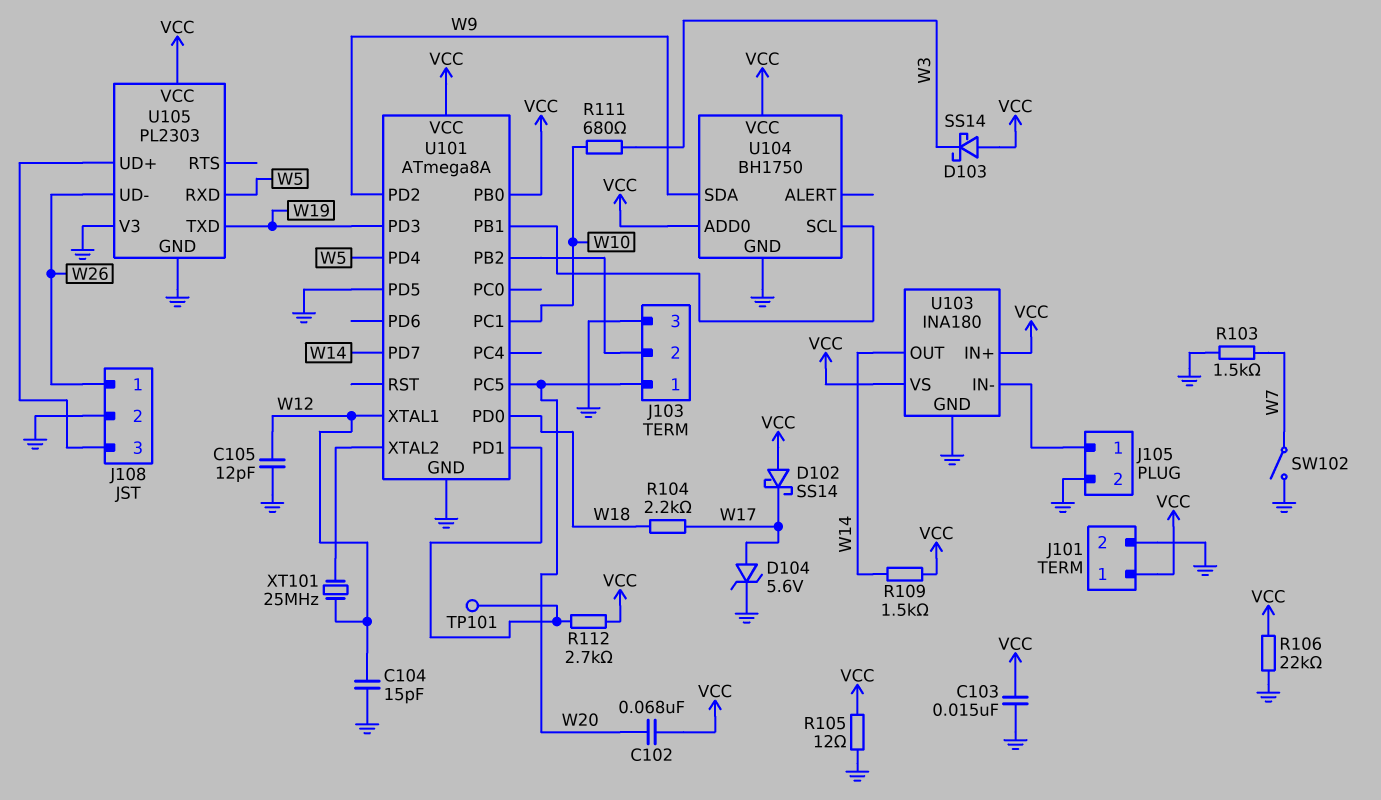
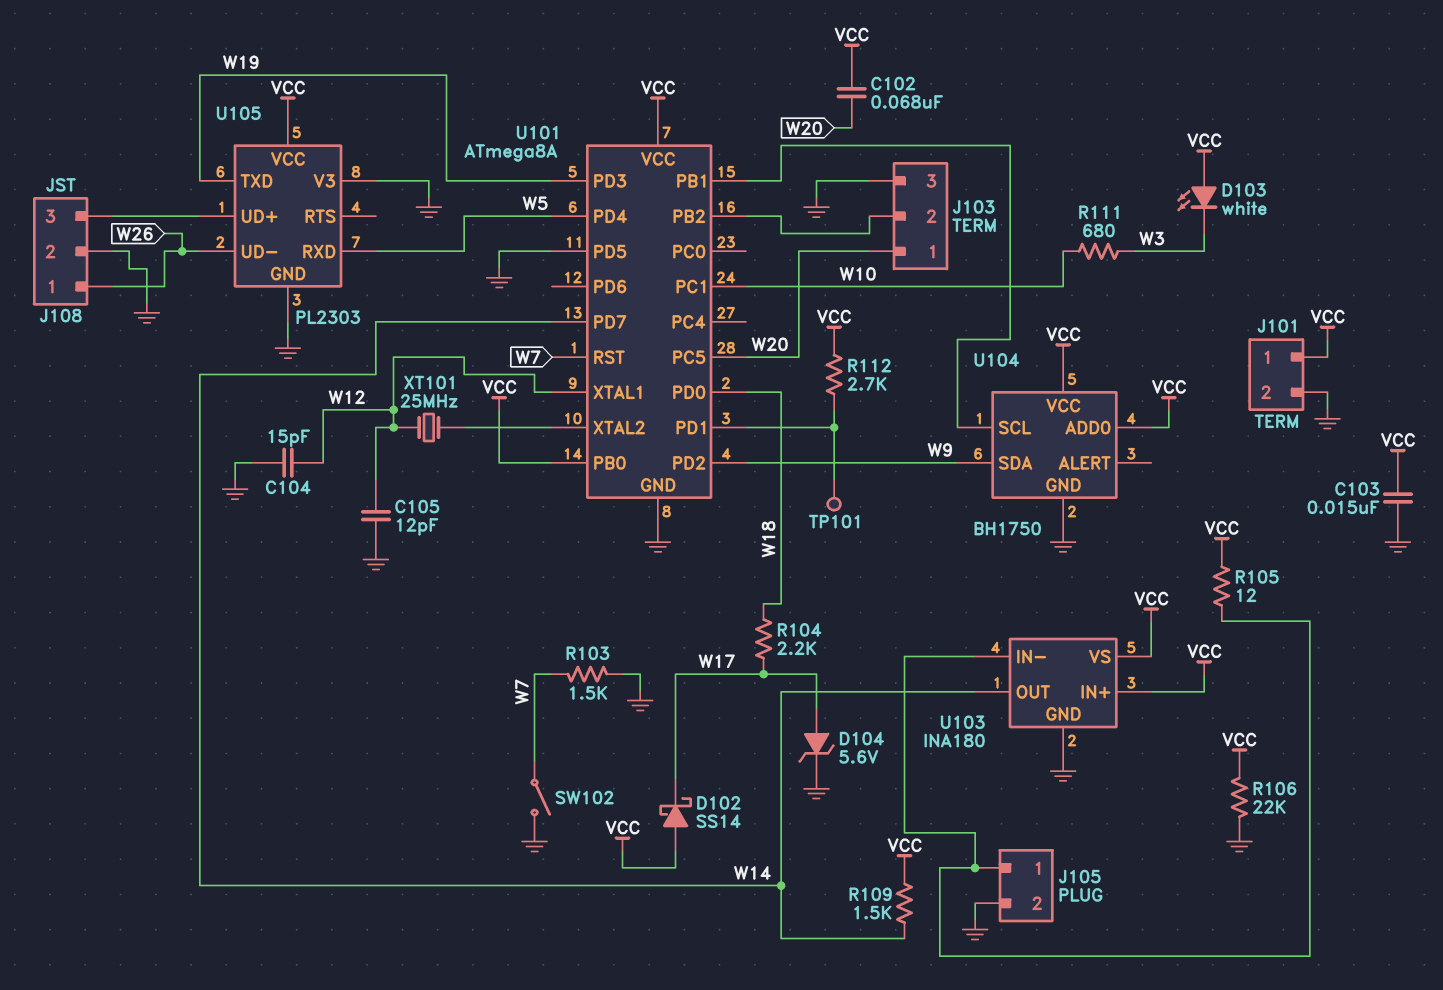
D103: schottky SS14 (A VCC, K W3) -> LED white (A VCC, K W3)
R105: 12 (GND, VCC) -> 12 (J105/1, VCC)
U101 pin RST: none -> W7

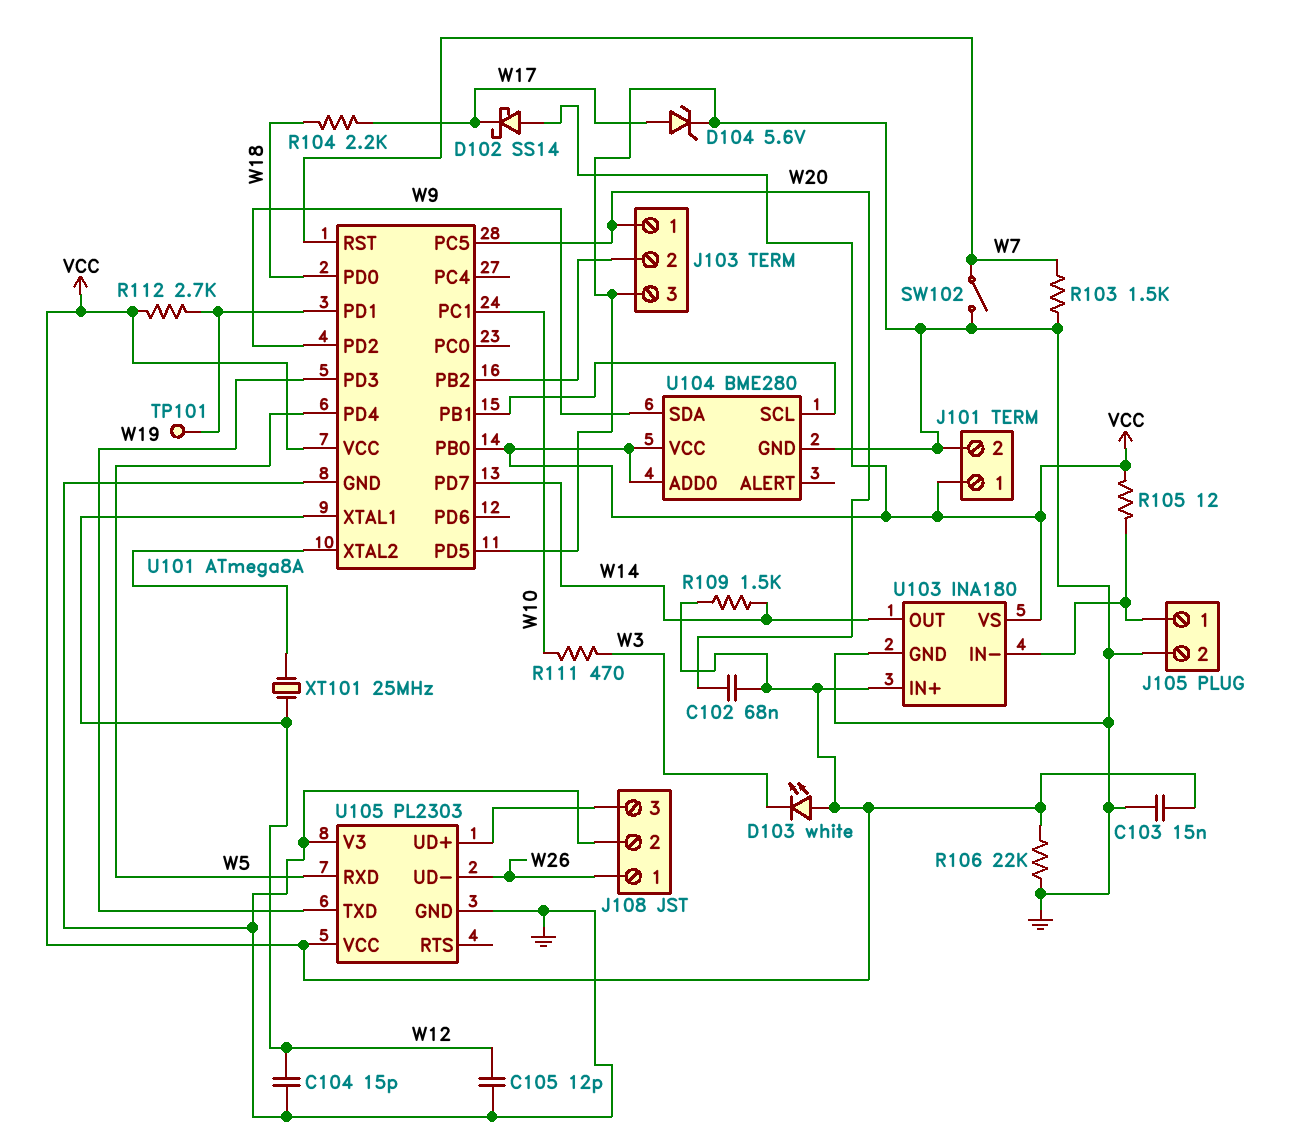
R111: 680 (W3, W10) -> 470 (W3, W10)
U104: BH1750 -> BME280

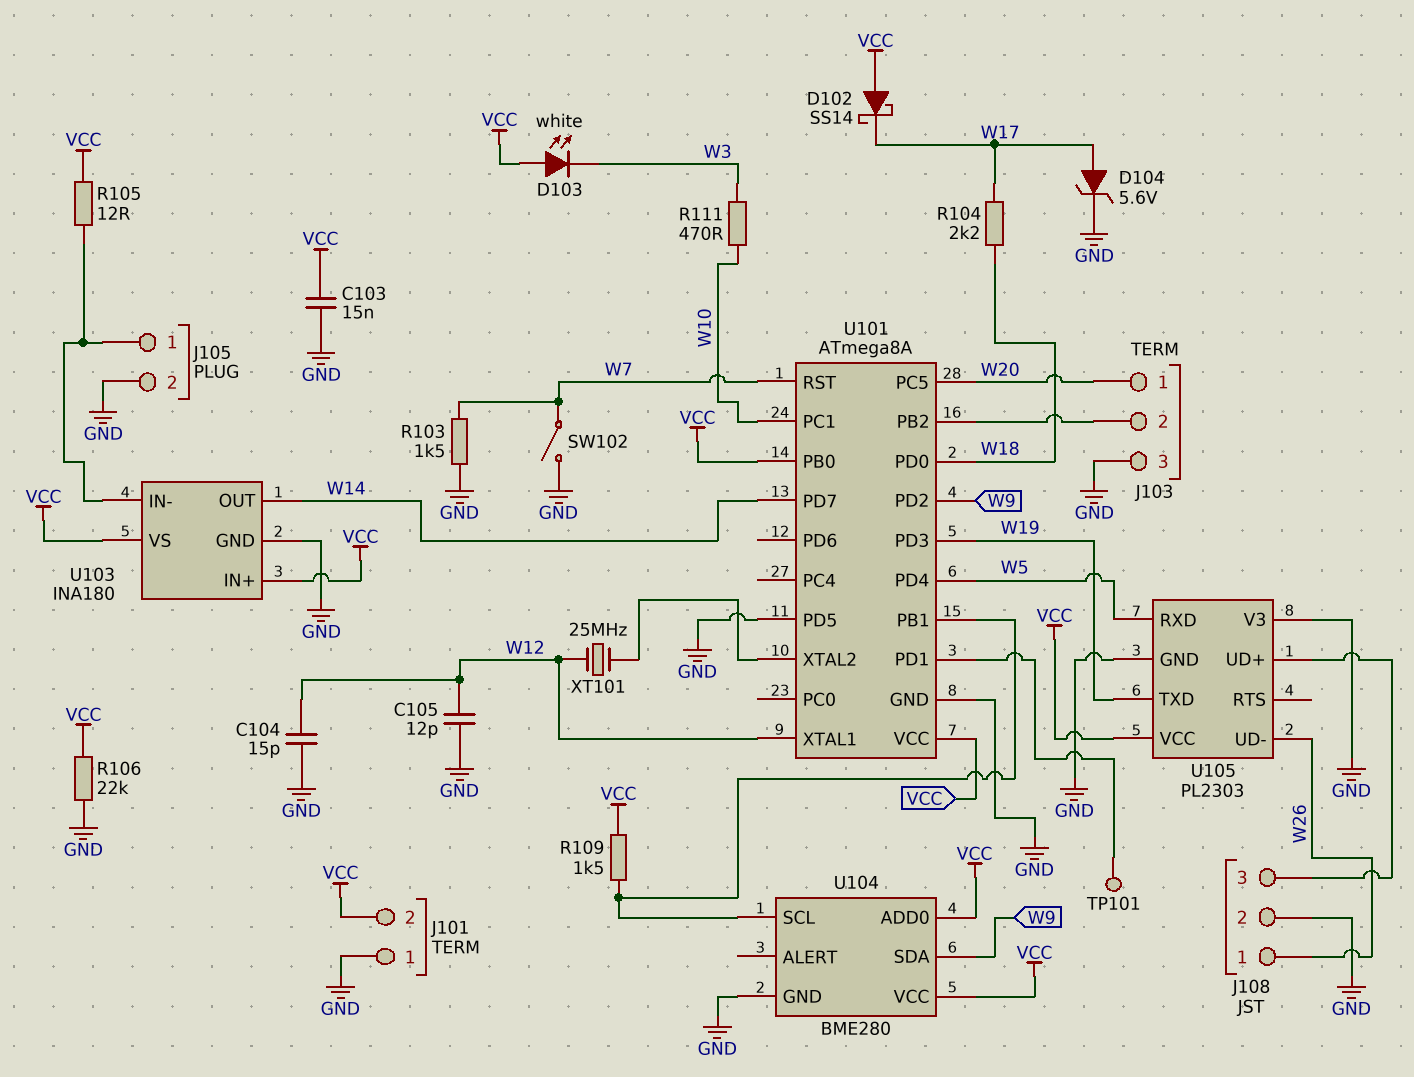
C102: 68nF (VCC, W20) -> none
J101 pin 1: VCC -> GND
J101 pin 2: GND -> VCC
R109: 1.5k (VCC, W14) -> 1.5k (U101/PB1, VCC)
R112: 2.7k (U101/PD1, VCC) -> none

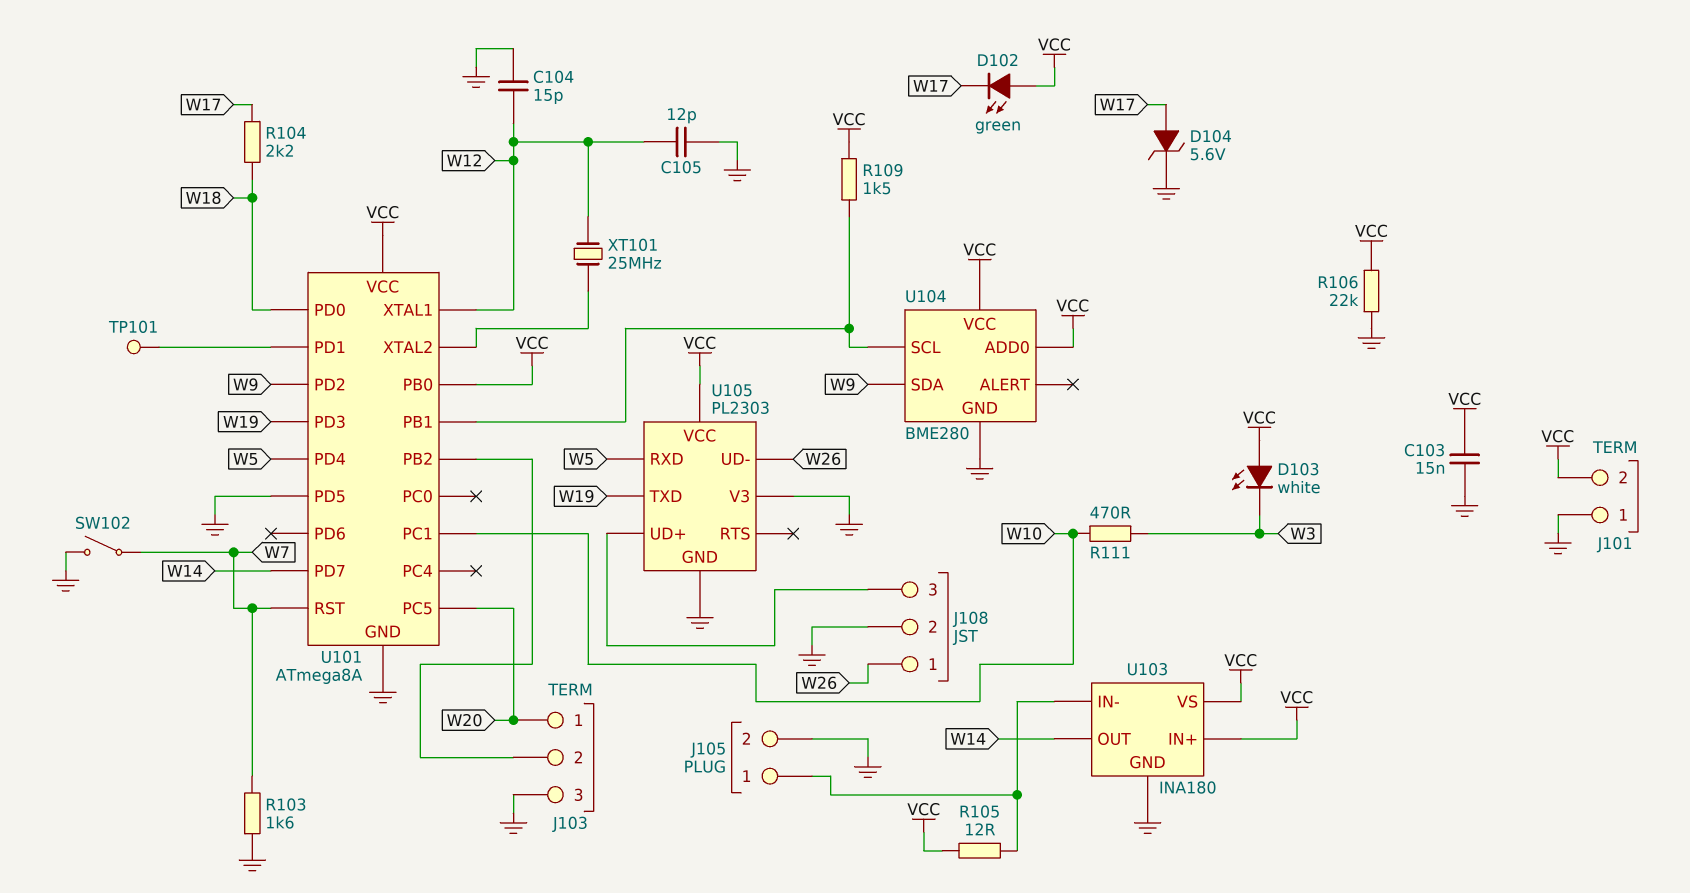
D102: schottky SS14 (A VCC, K W17) -> LED green (A VCC, K W17)
R103: 1.5k (GND, W7) -> 1.6k (GND, W7)

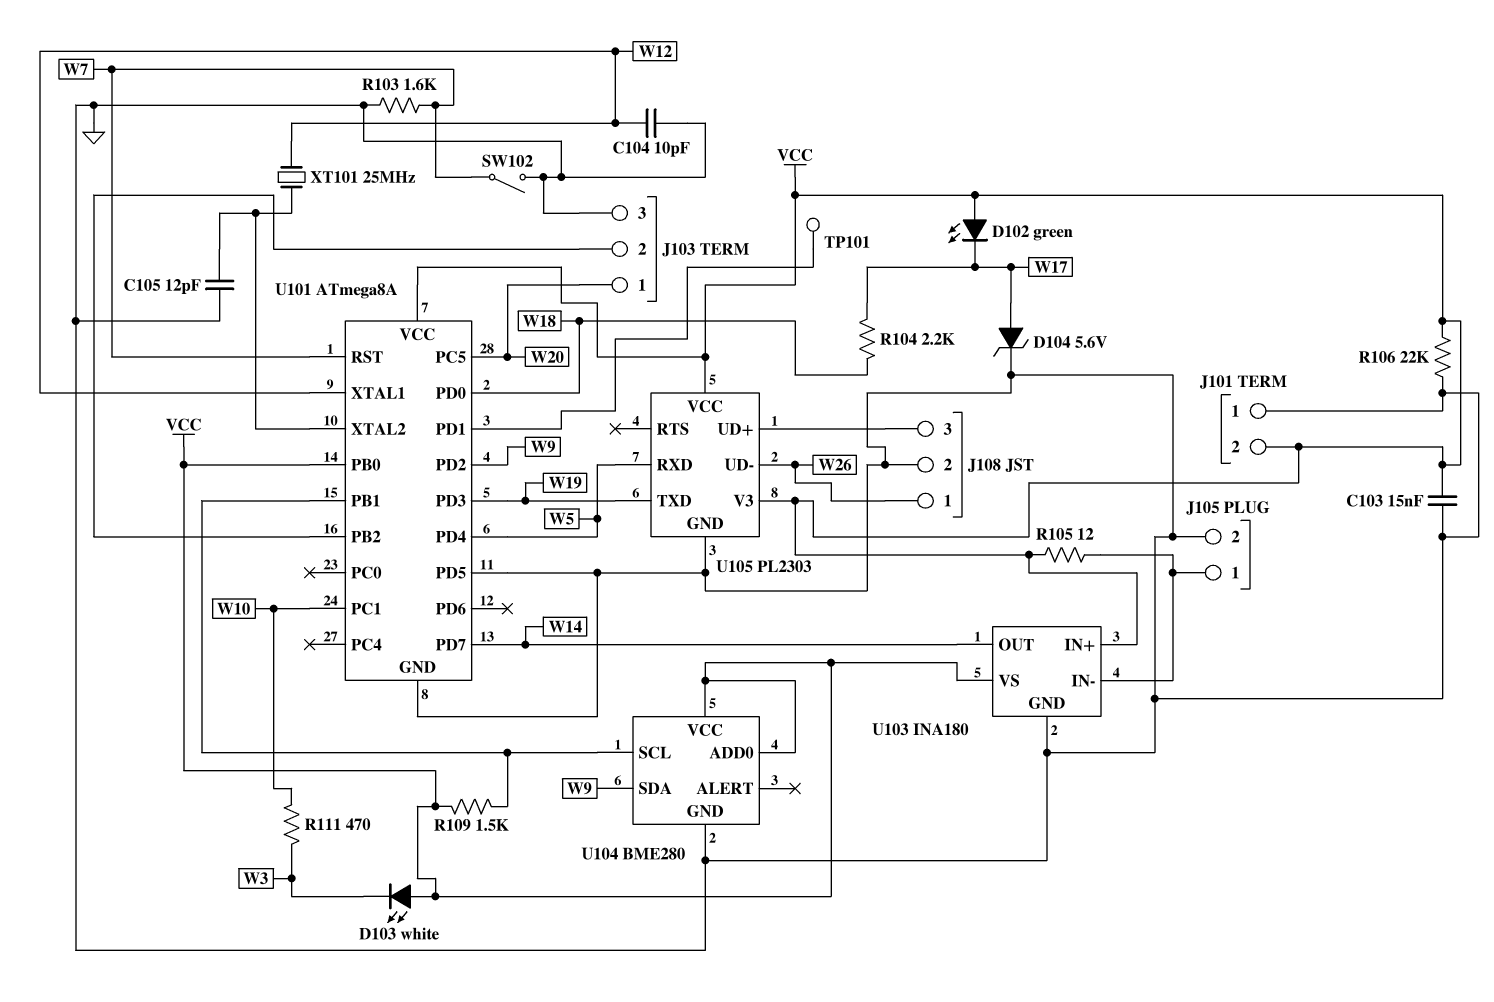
C104: 15pF (GND, W12) -> 10pF (GND, W12)
C105: 12pF (GND, W12) -> 12pF (GND, U101/XTAL2)
U105 pin V3: GND -> VCC

